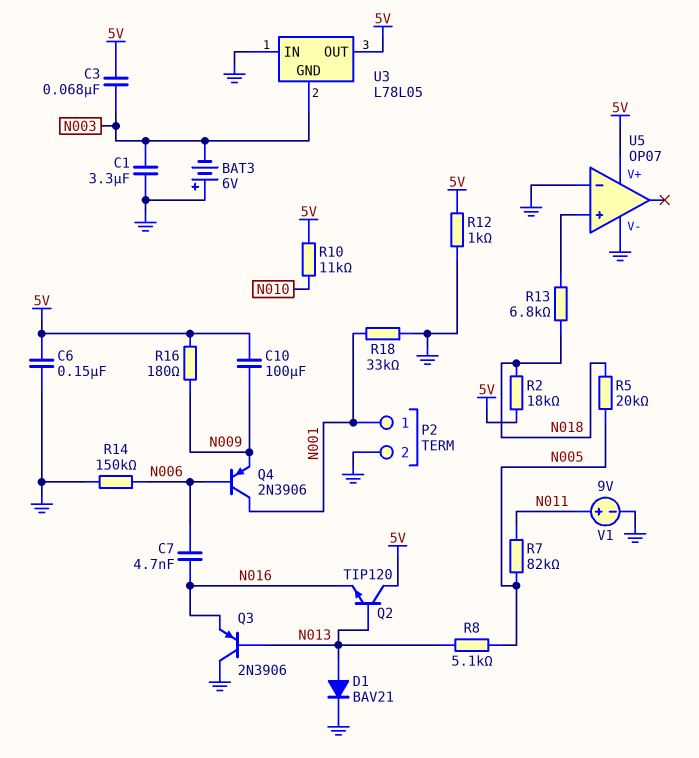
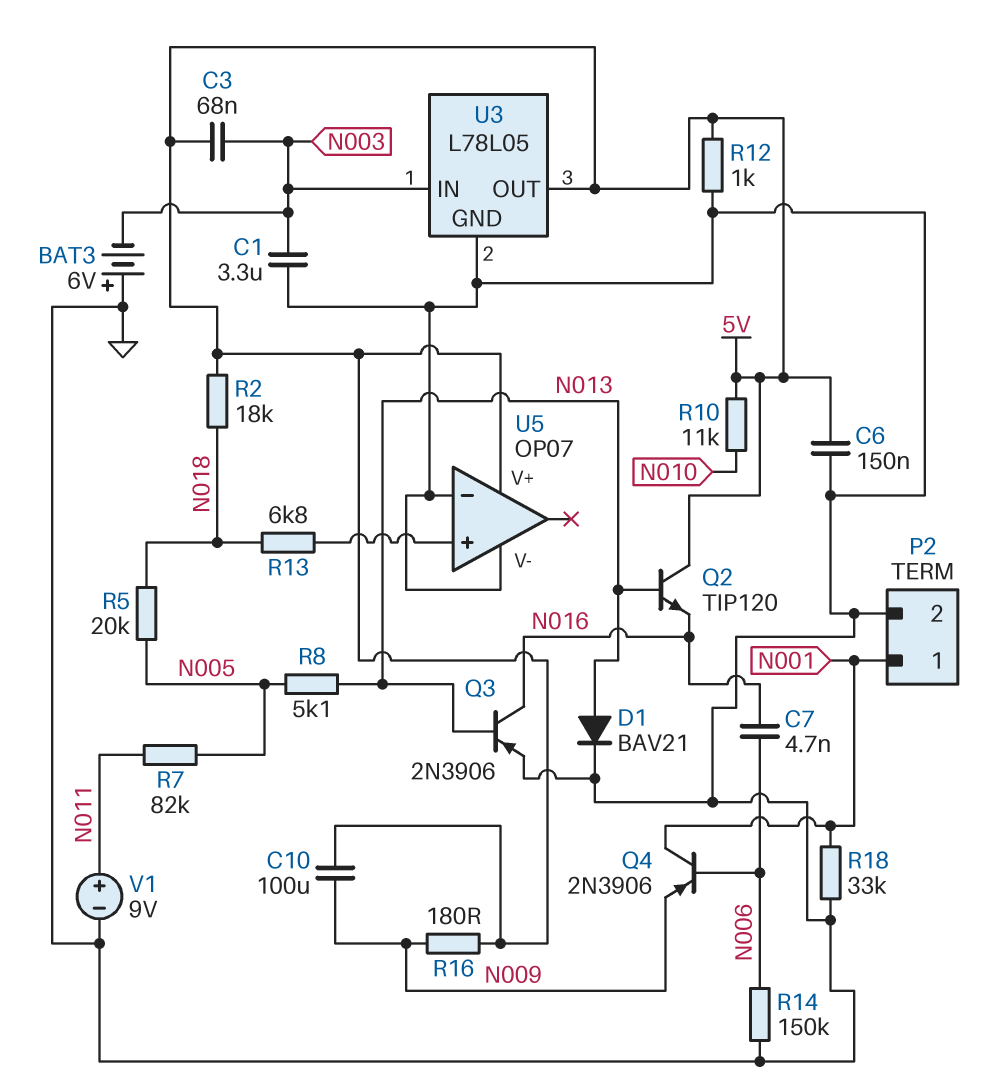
Q3: PNP 2N3906 (B N013, C GND, E N016) -> PNP 2N3906 (B N013, C N016, E GND)
U3 pin GND: N003 -> GND
U3 pin IN: GND -> N003

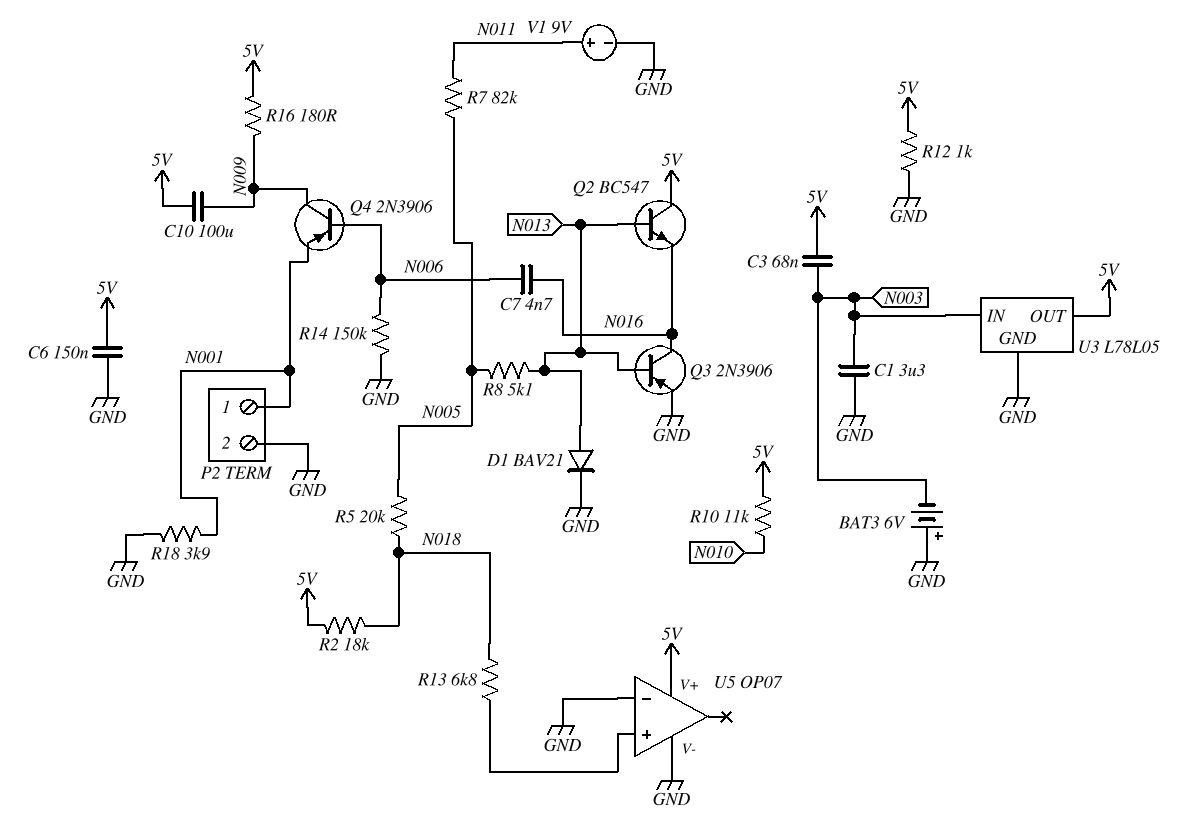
Q2: NPN TIP120 (B N013, C 5V, E N016) -> NPN BC547 (B N013, C 5V, E N016)
Q4: PNP 2N3906 (B N006, C N001, E N009) -> PNP 2N3906 (B N006, C N009, E N001)
R18: 33k (GND, N001) -> 3.9k (GND, N001)

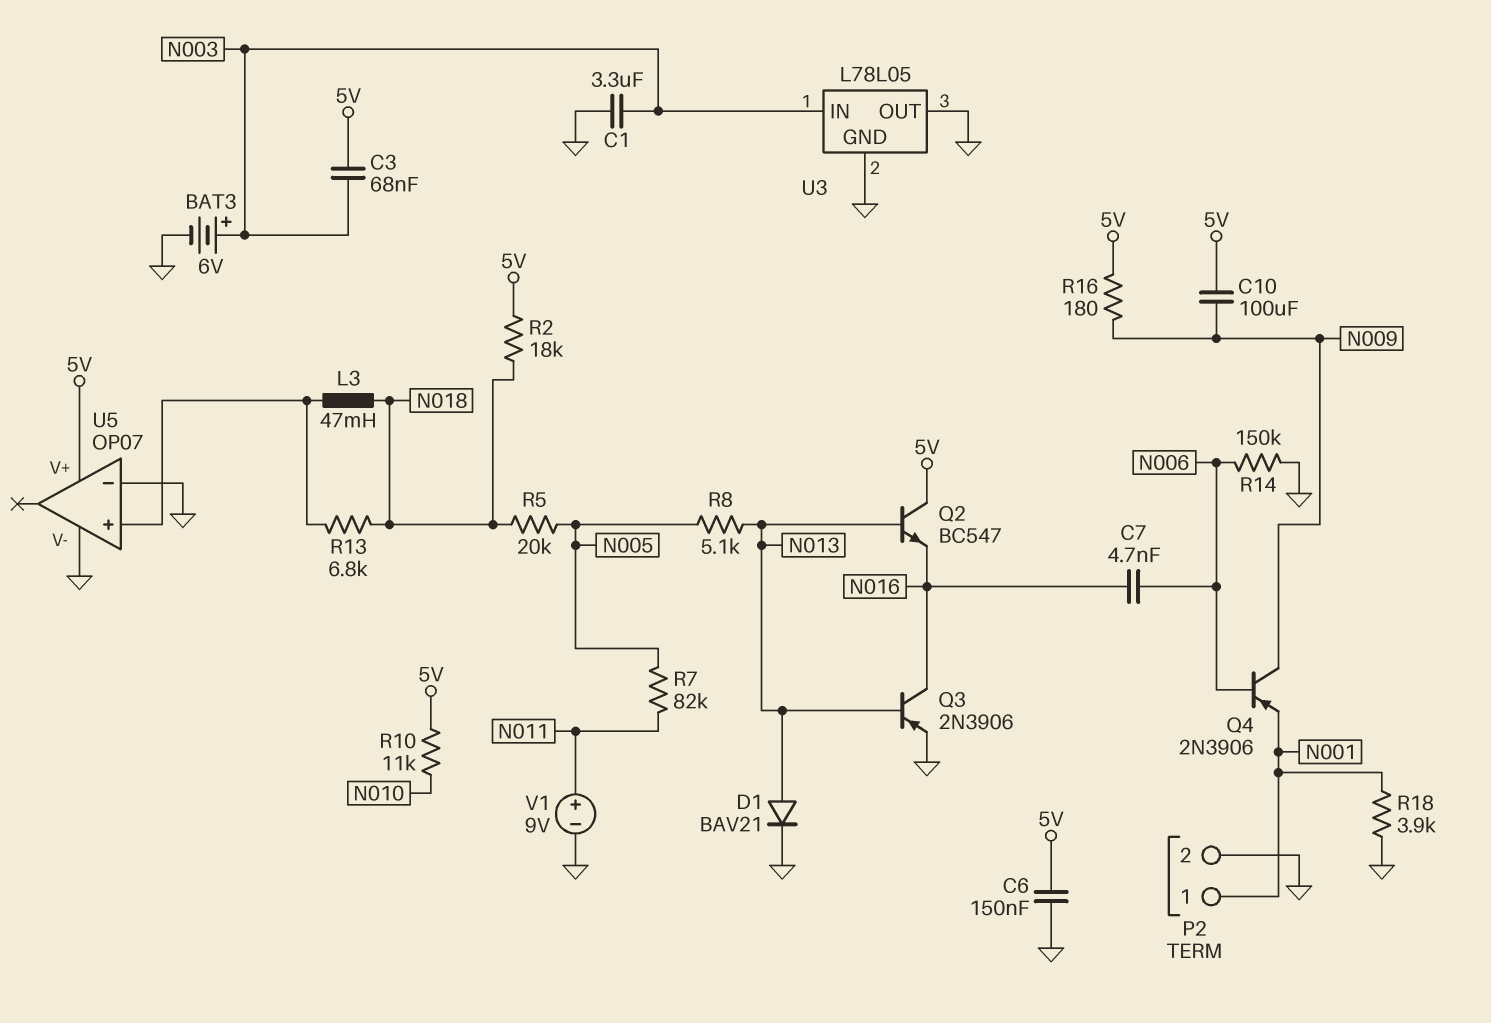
BAT3: 6V (plus GND, minus N003) -> 6V (plus N003, minus GND)
L3: none -> 47mH (N018, U5/in+)
R12: 1k (5V, GND) -> none
U3 pin OUT: 5V -> GND

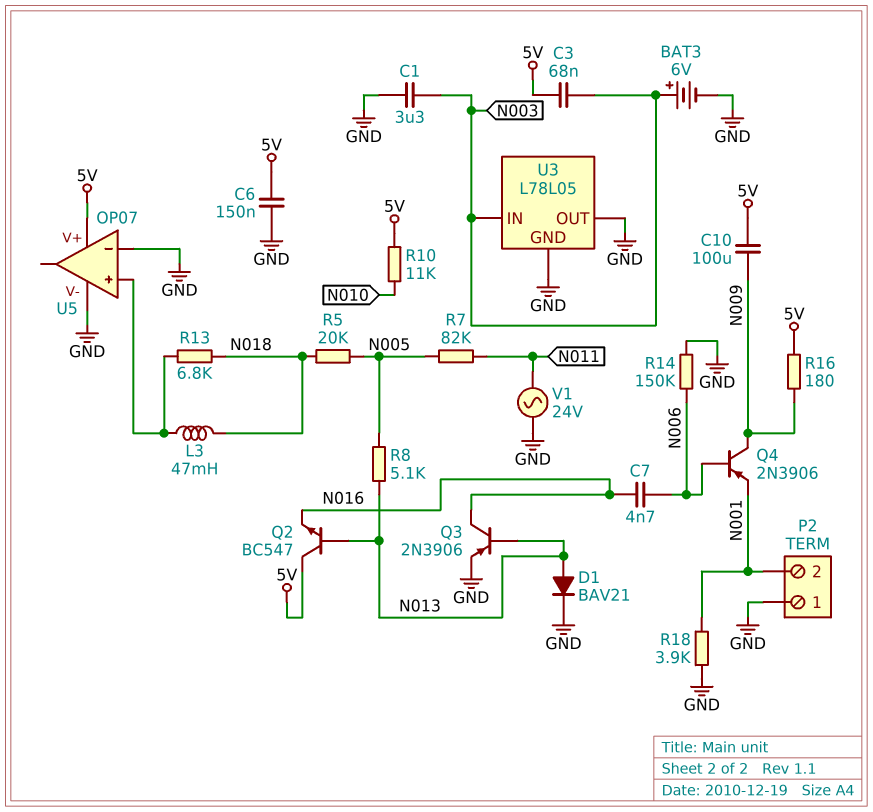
P2 pin 1: N001 -> GND
P2 pin 2: GND -> N001
R2: 18k (5V, N018) -> none
V1: 9V (plus N011, minus GND) -> AC 24V (GND, N011)

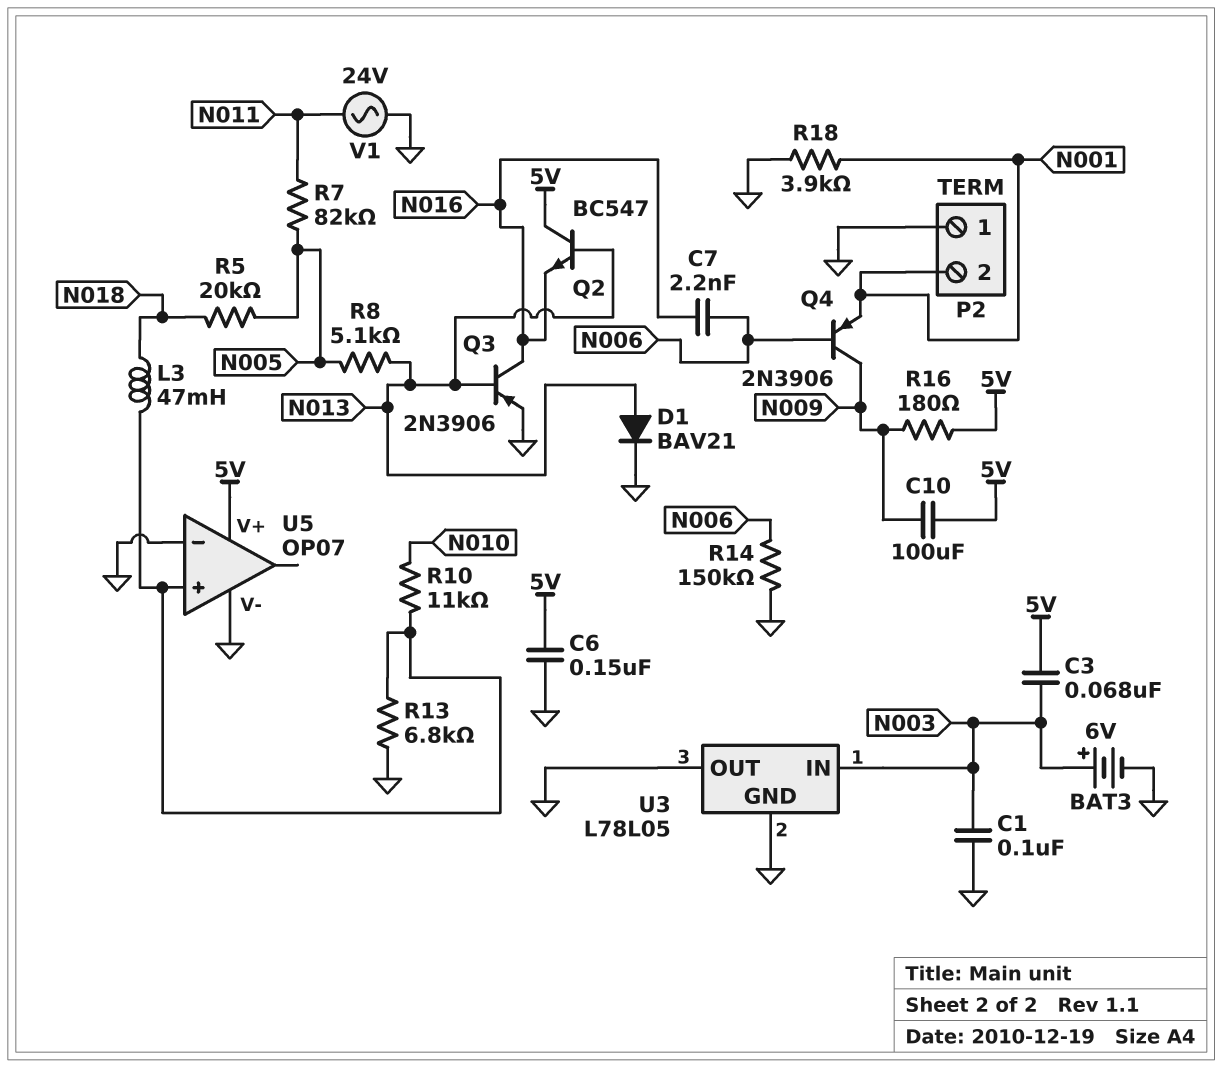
C1: 3.3uF (GND, N003) -> 100nF (GND, N003)
C7: 4.7nF (N006, N016) -> 2.2nF (N006, N016)
R10: 11k (5V, N010) -> 11k (N010, U5/in+)
R13: 6.8k (N018, U5/in+) -> 6.8k (GND, U5/in+)

